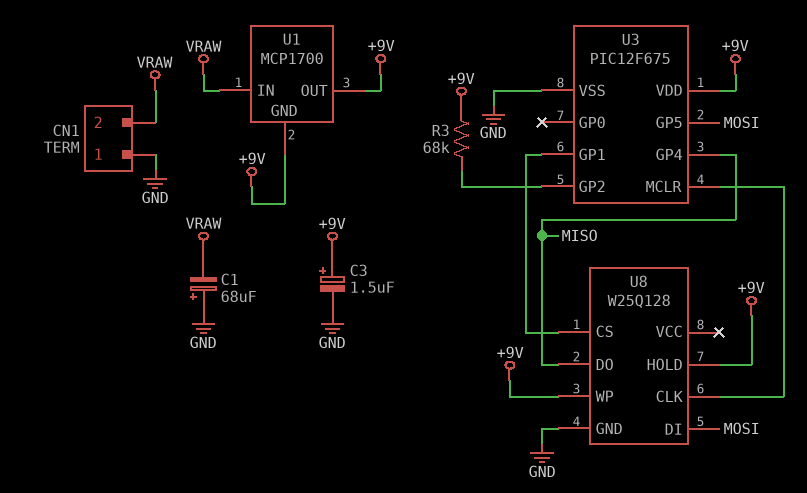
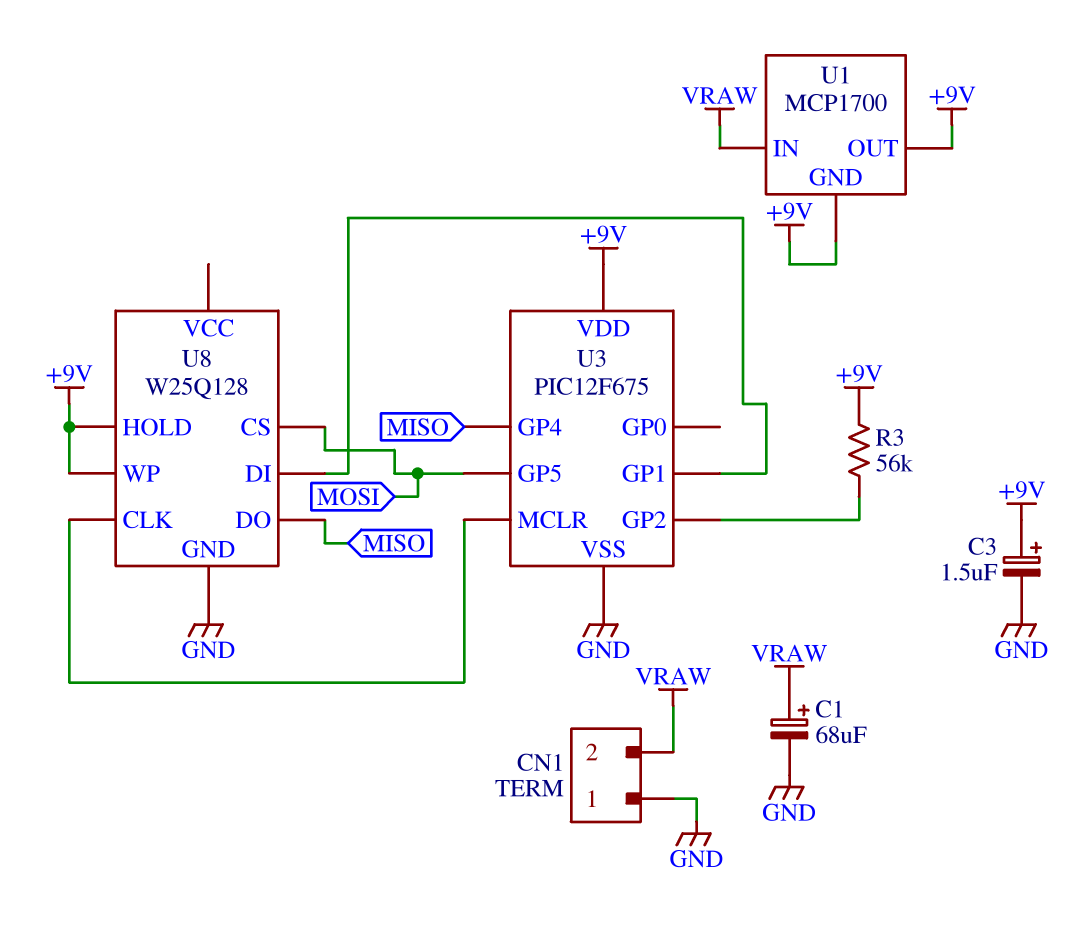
C1: 68uF (plus GND, minus VRAW) -> 68uF (plus VRAW, minus GND)
R3: 68k (+9V, U3/GP2) -> 56k (+9V, U3/GP2)
U8 pin CS: U3/GP1 -> MOSI
U8 pin DI: MOSI -> U3/GP1

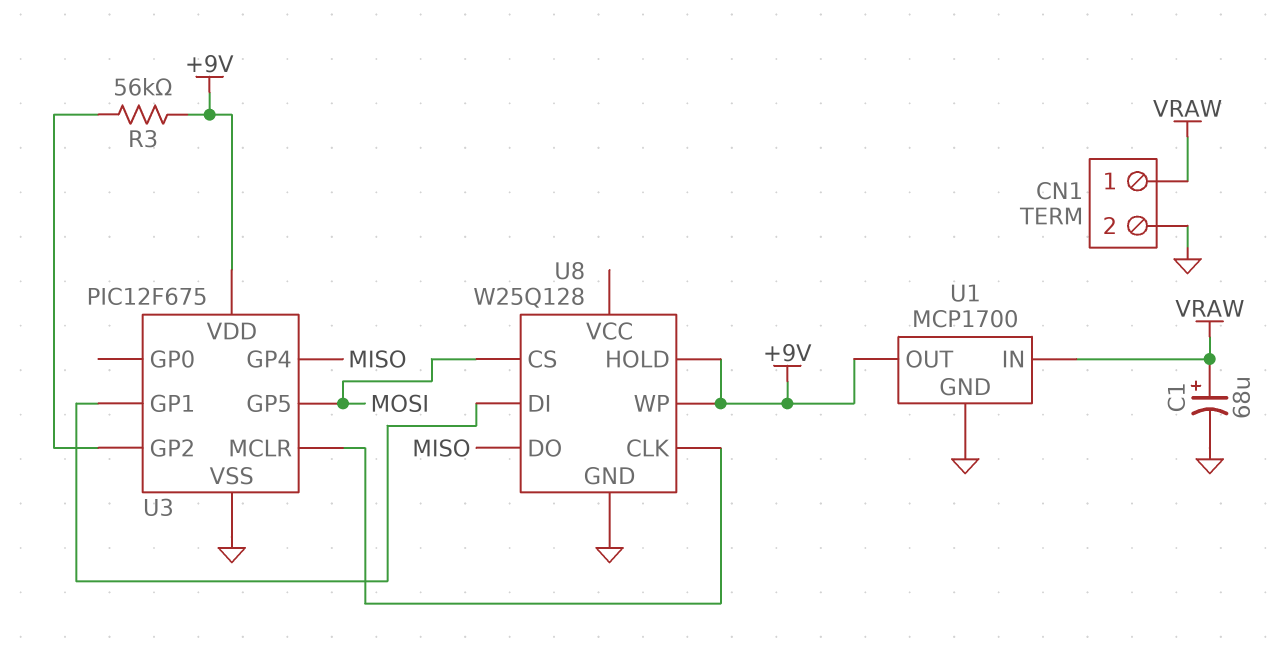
C3: 1.5uF (plus +9V, minus GND) -> none
CN1 pin 1: GND -> VRAW
CN1 pin 2: VRAW -> GND
U1 pin GND: +9V -> GND

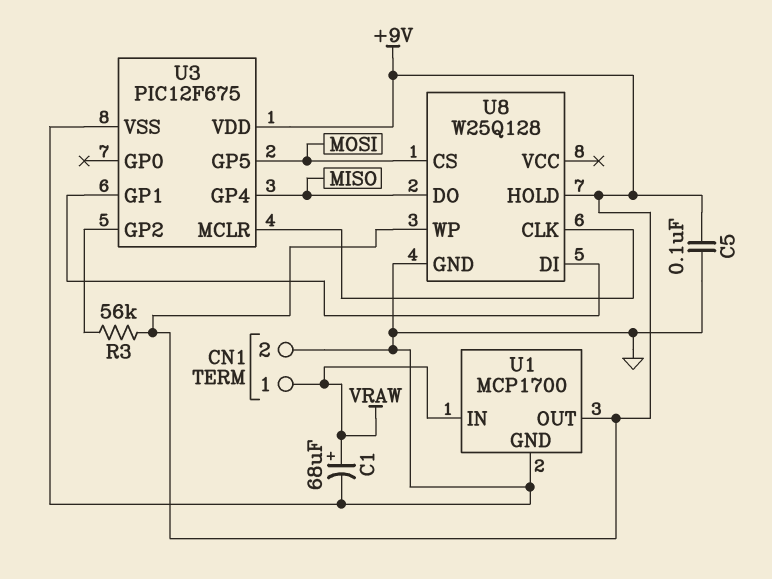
C5: none -> 100nF (+9V, GND)

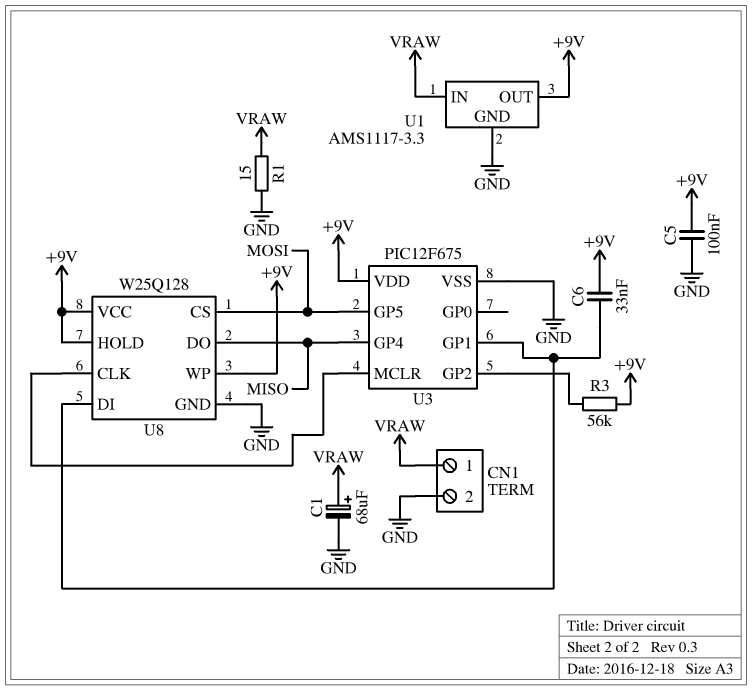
C6: none -> 33nF (+9V, U3/GP1)
R1: none -> 15 (GND, VRAW)
U1: MCP1700 -> AMS1117-3.3
U8 pin VCC: none -> +9V

